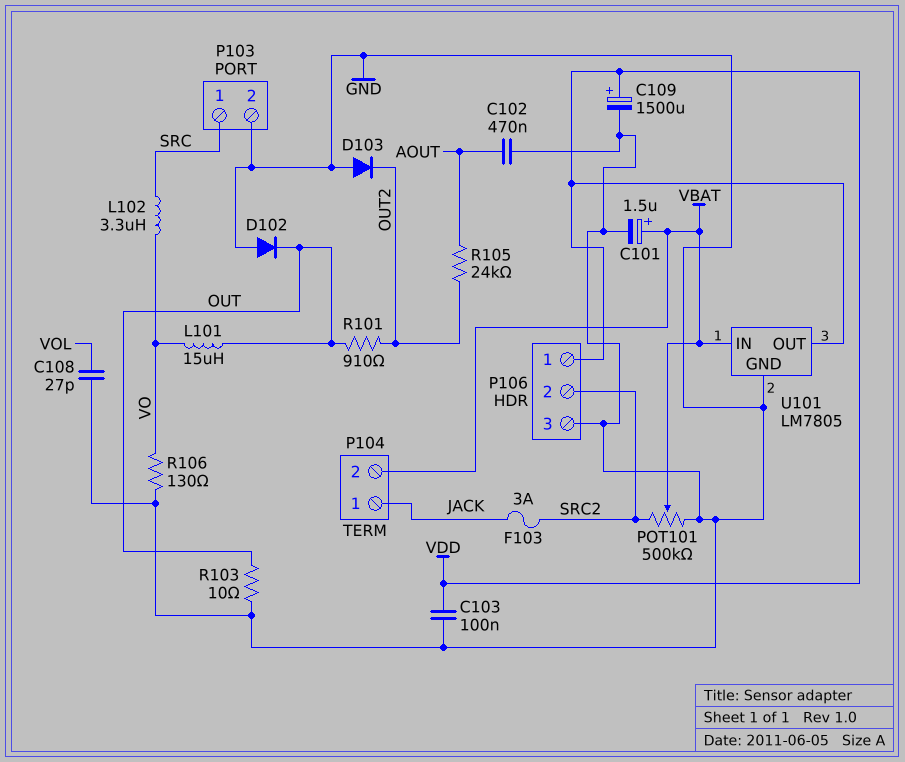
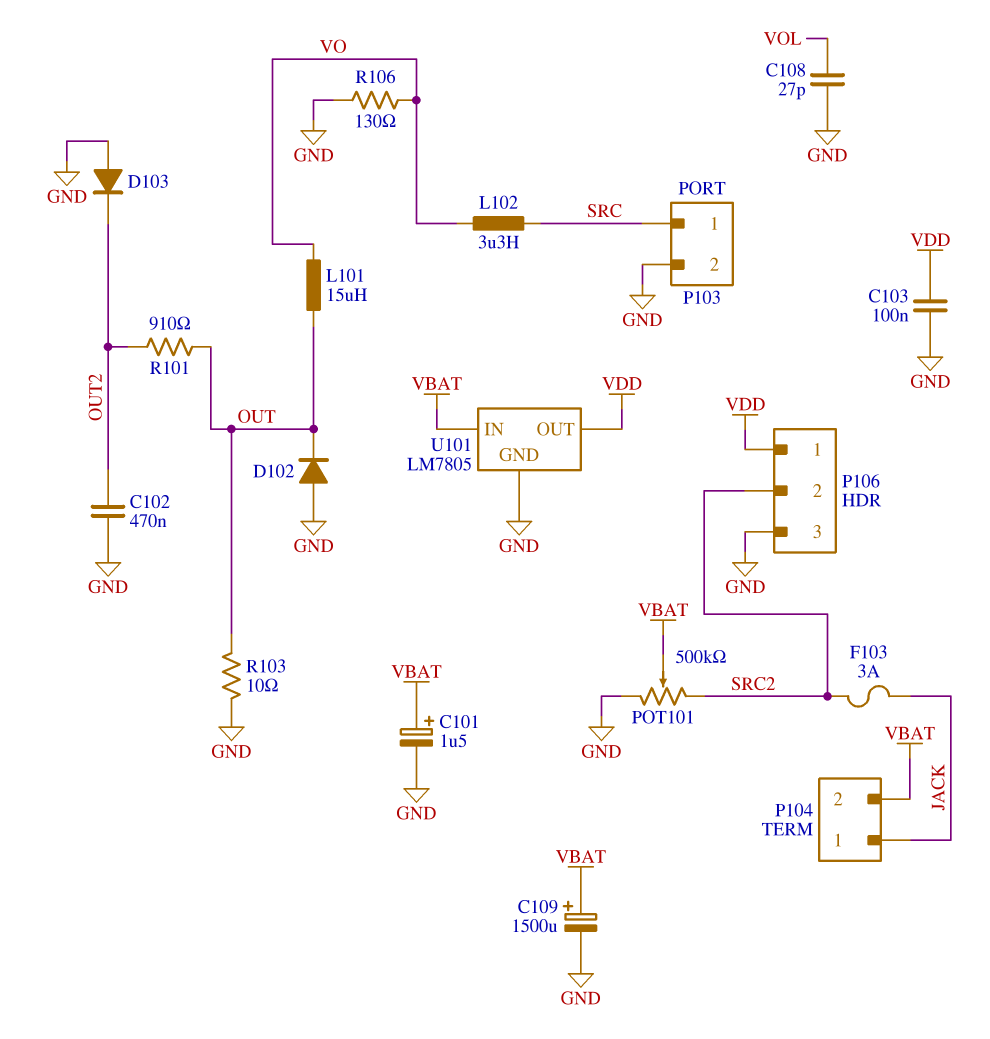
C102: 470nF (AOUT, GND) -> 470nF (GND, OUT2)
C109: 1500uF (plus VDD, minus GND) -> 1500uF (plus VBAT, minus GND)
R105: 24k (AOUT, OUT2) -> none

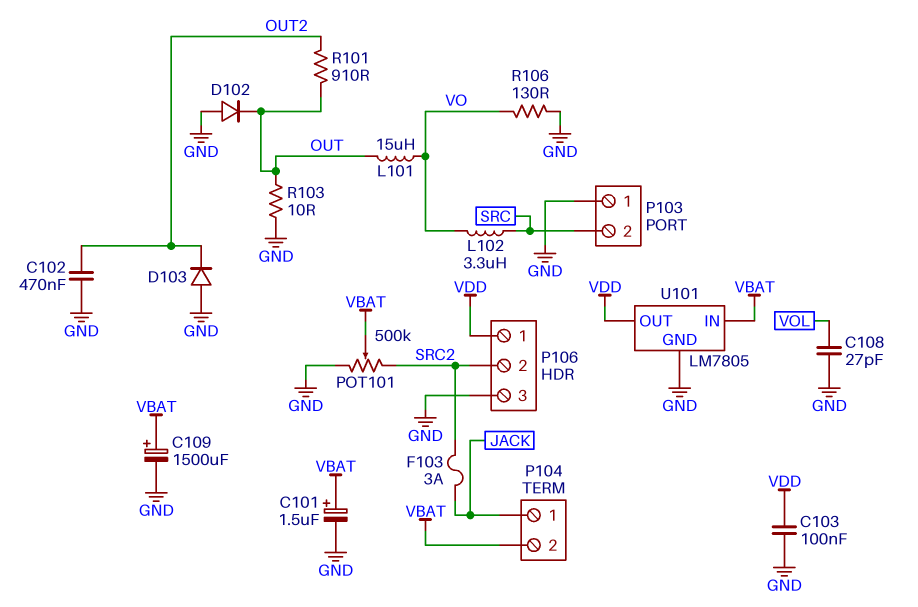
P103 pin 1: SRC -> GND
P103 pin 2: GND -> SRC

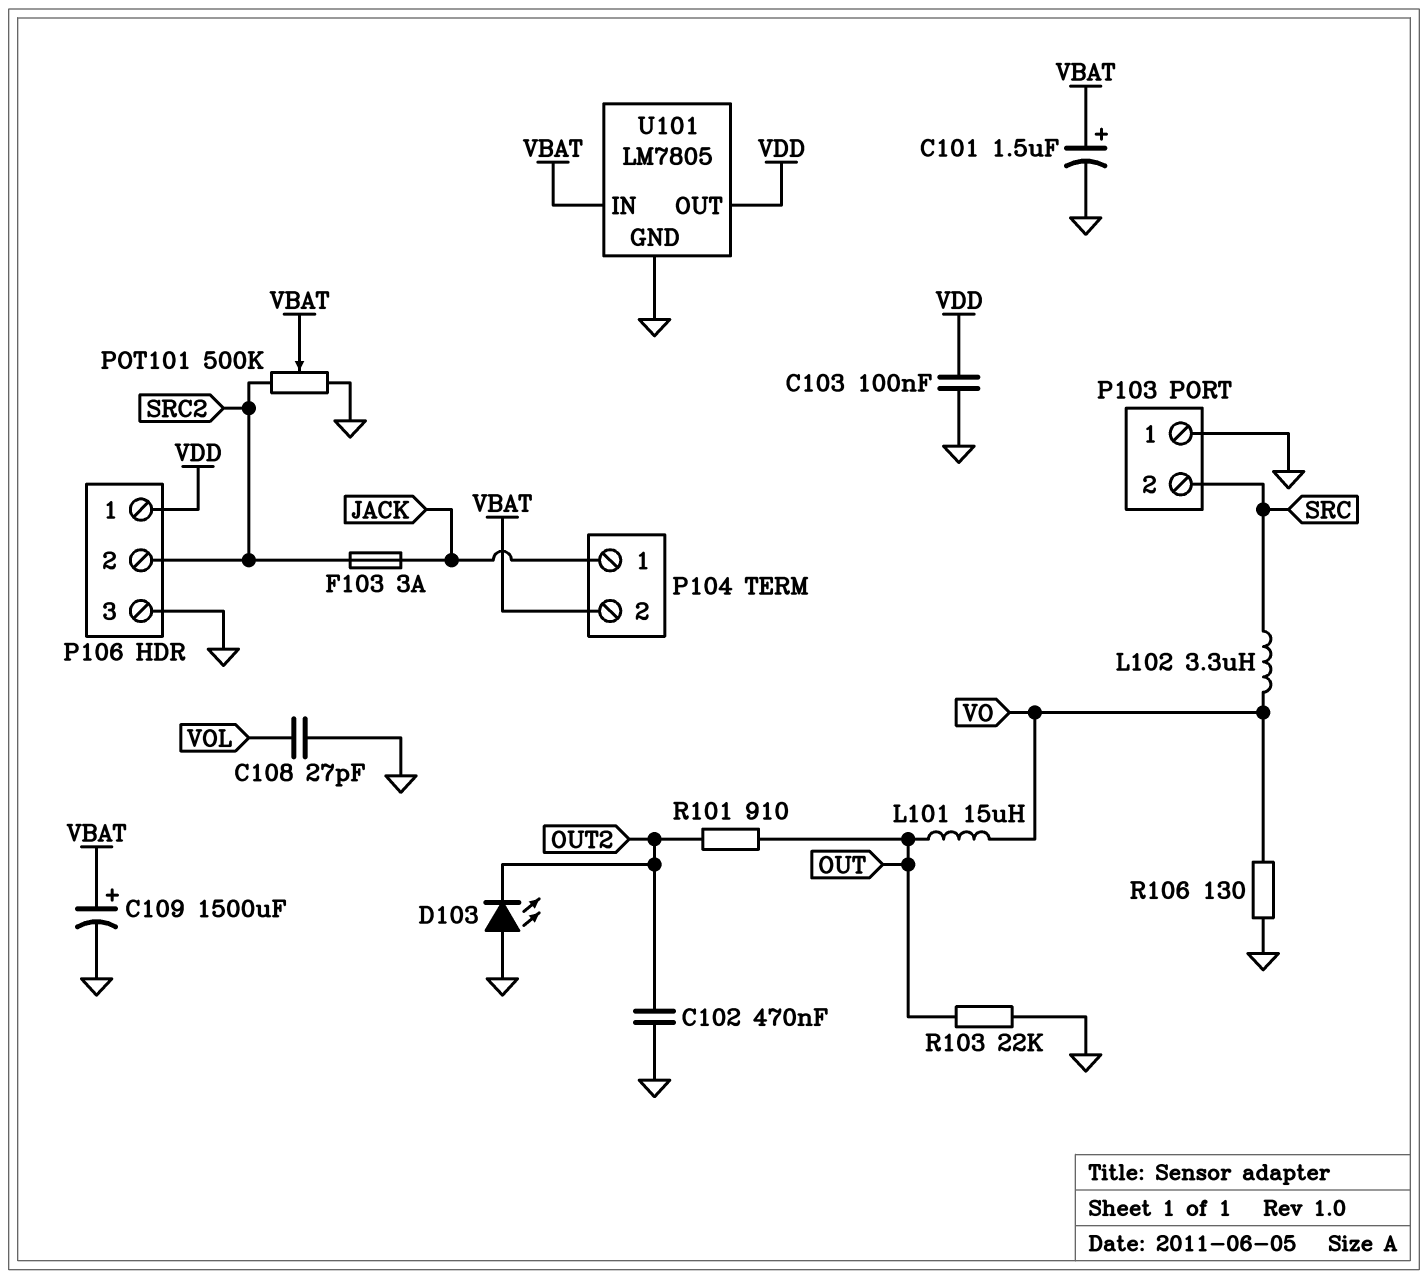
D102: diode (A GND, K OUT) -> none
D103: diode (A GND, K OUT2) -> LED (A GND, K OUT2)
R103: 10 (GND, OUT) -> 22k (GND, OUT)

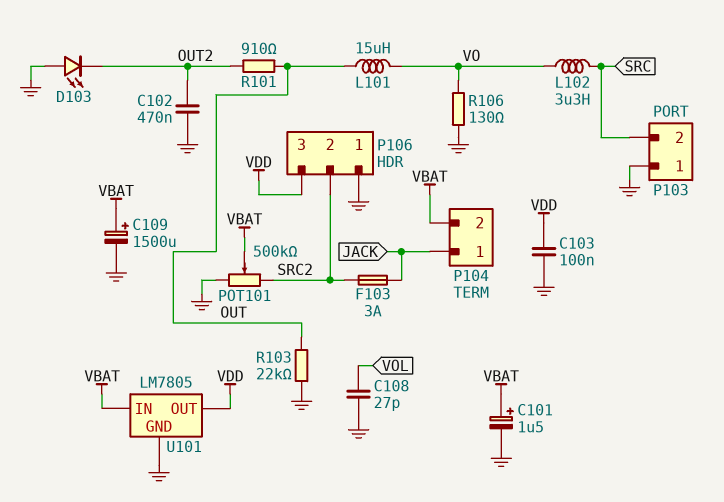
P106 pin 1: VDD -> GND
P106 pin 3: GND -> VDD

